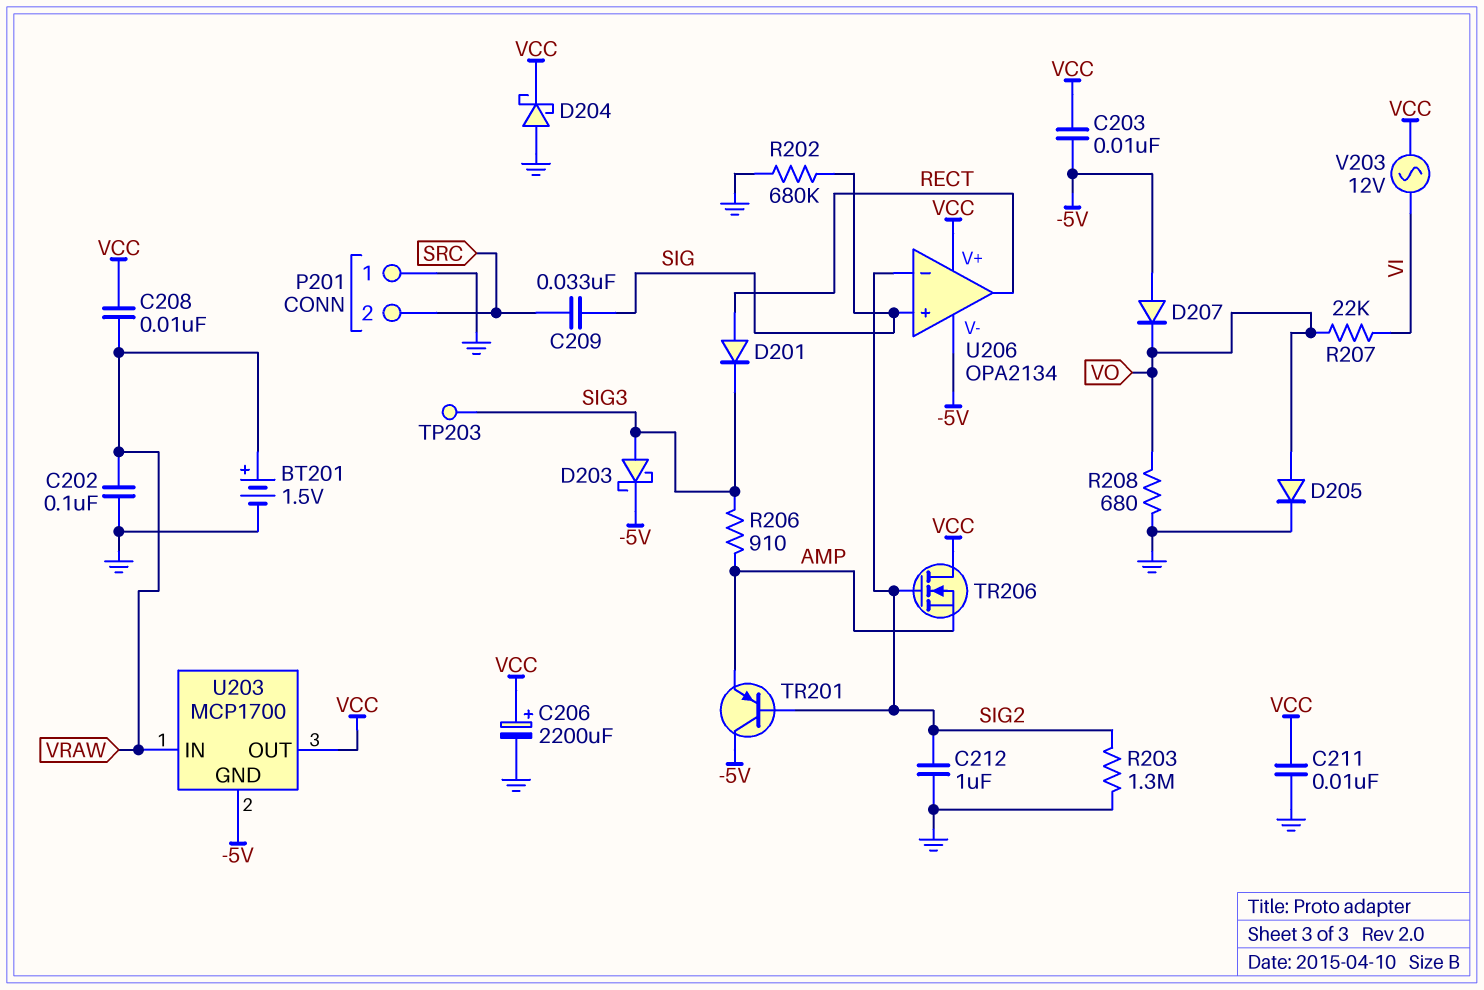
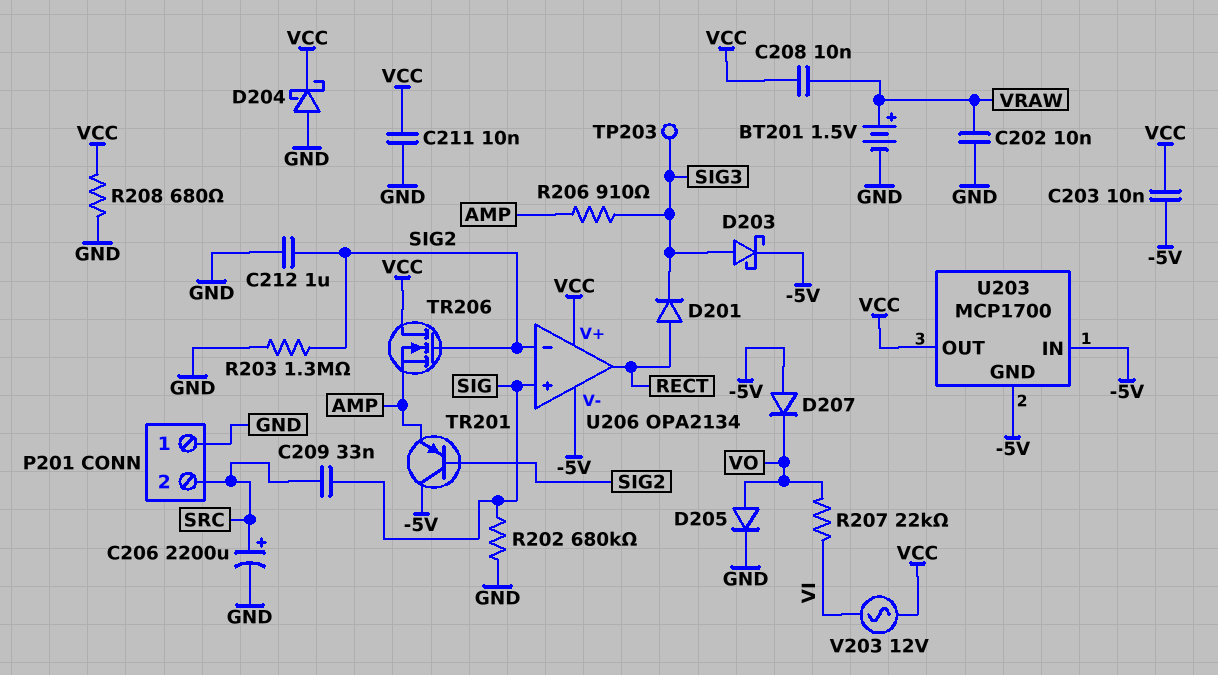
C202: 100nF (GND, VRAW) -> 10nF (GND, VRAW)
C206: 2200uF (plus VCC, minus GND) -> 2200uF (plus SRC, minus GND)
R208: 680 (GND, VO) -> 680 (GND, VCC)
U203 pin IN: VRAW -> -5V

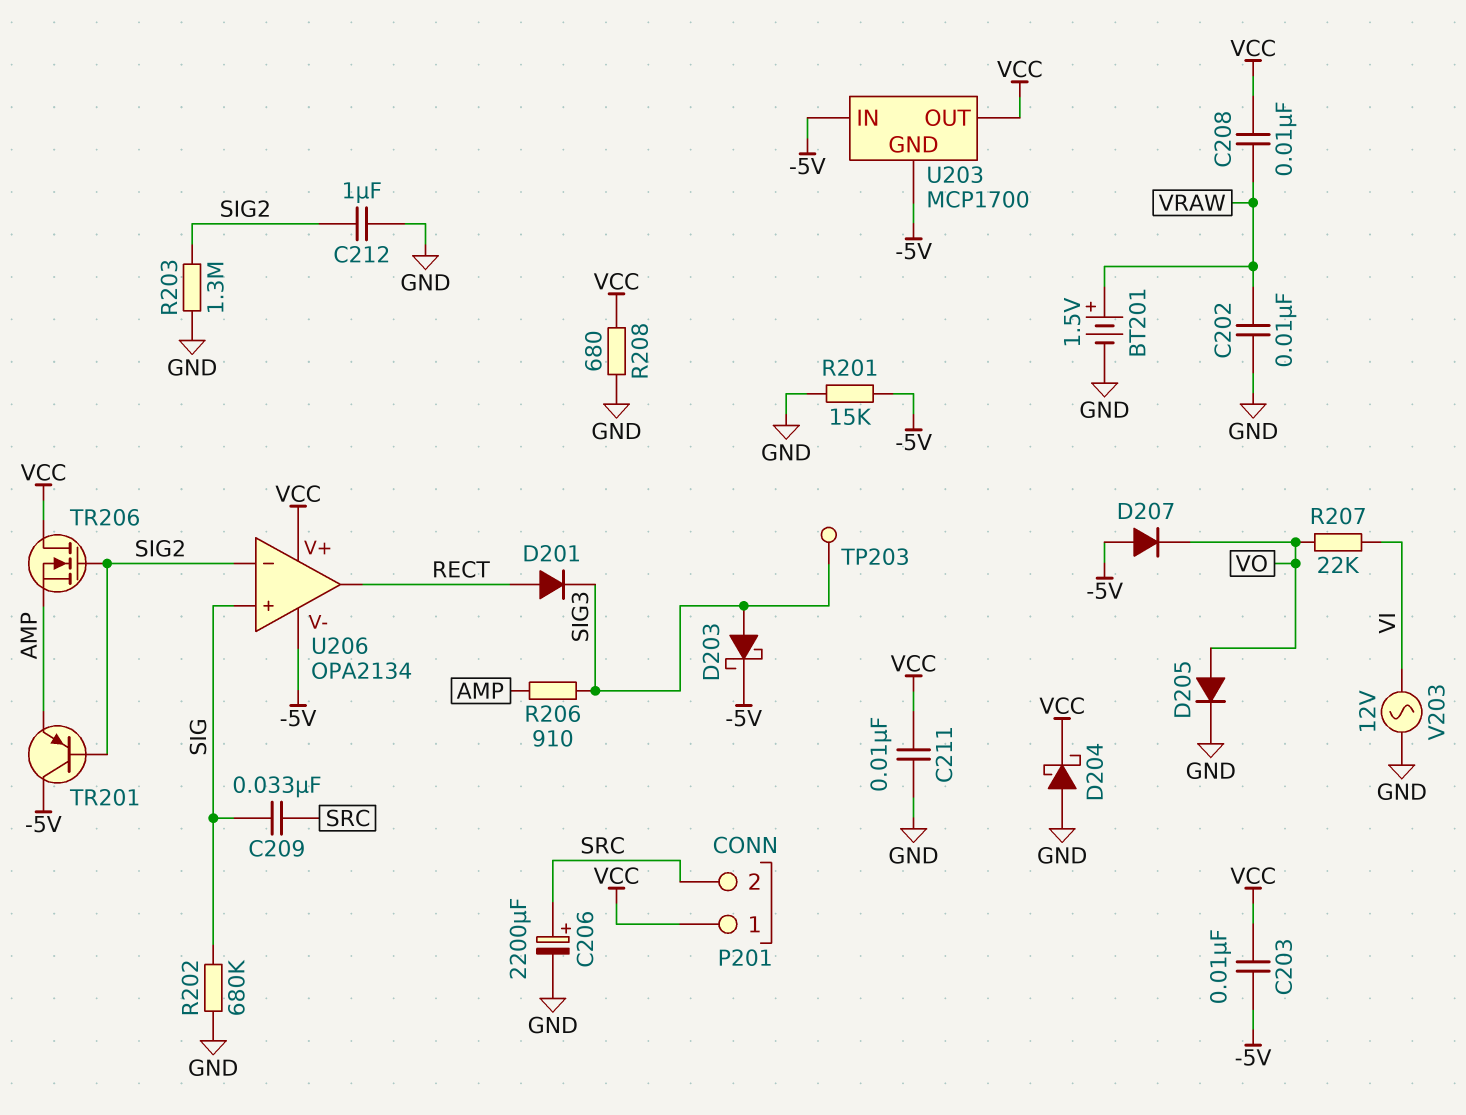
P201 pin 1: GND -> VCC
R201: none -> 15k (-5V, GND)
V203: AC 12V (VCC, VI) -> AC 12V (GND, VI)

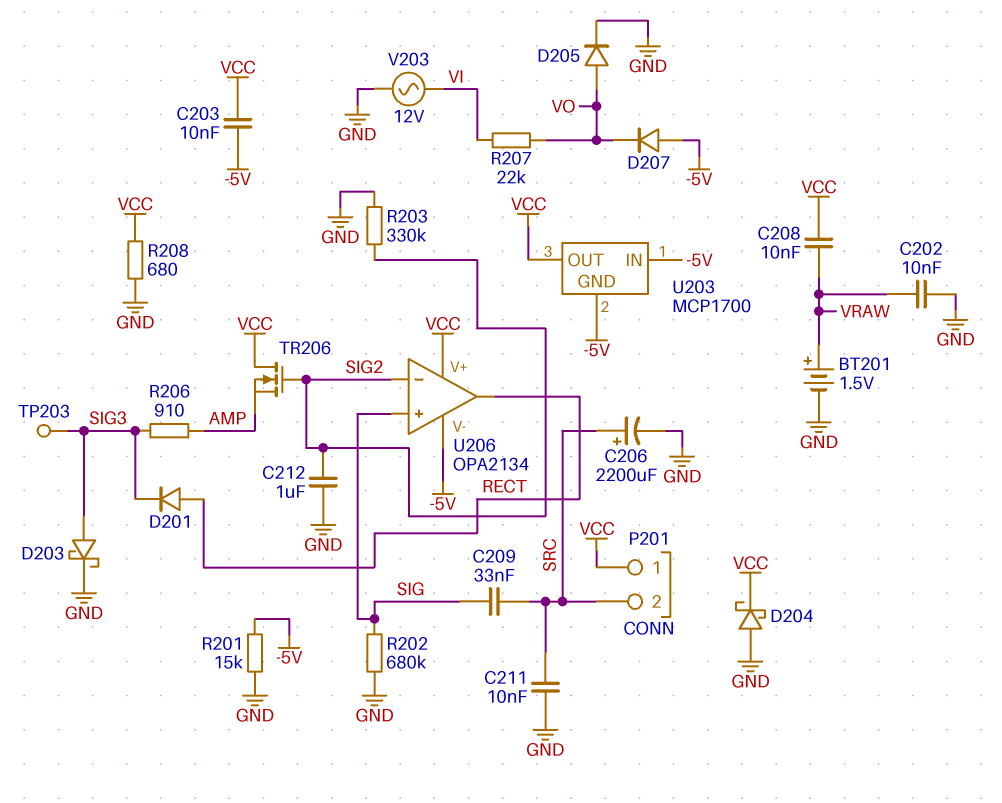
C211: 10nF (GND, VCC) -> 10nF (GND, SRC)
D203: schottky (A SIG3, K -5V) -> schottky (A SIG3, K GND)
R203: 1.3M (GND, SIG2) -> 330k (GND, SIG2)
TR201: PNP (B SIG2, C -5V, E AMP) -> none

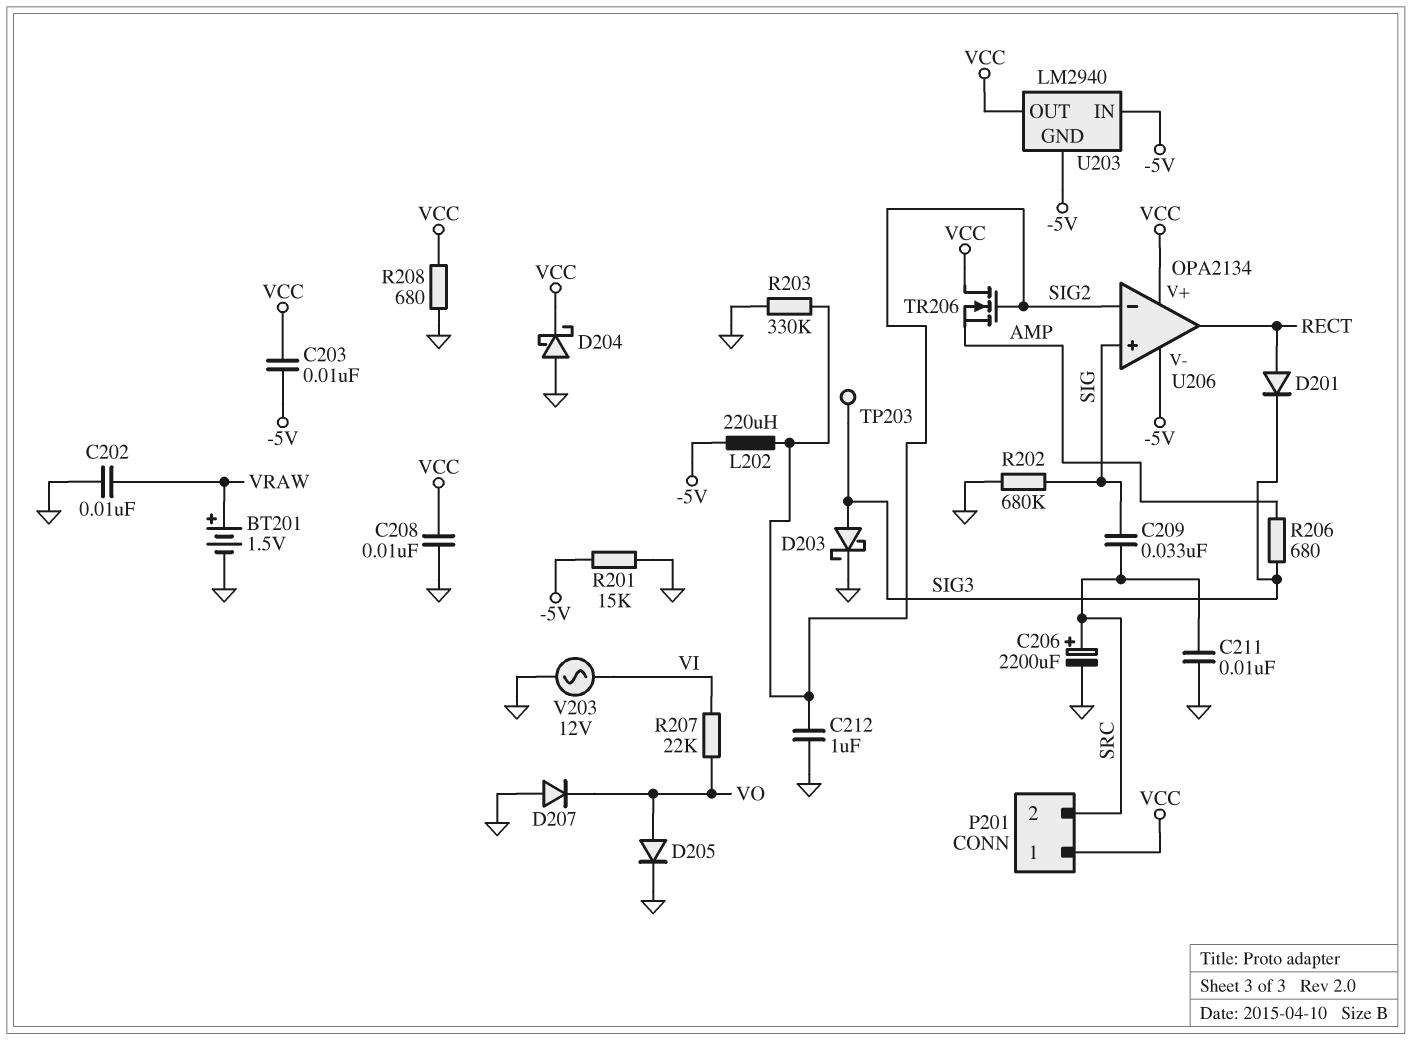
C208: 10nF (VCC, VRAW) -> 10nF (GND, VCC)
D207: diode (A -5V, K VO) -> diode (A GND, K VO)
L202: none -> 220uH (-5V, SIG2)
R206: 910 (AMP, SIG3) -> 680 (AMP, SIG3)
U203: MCP1700 -> LM2940

